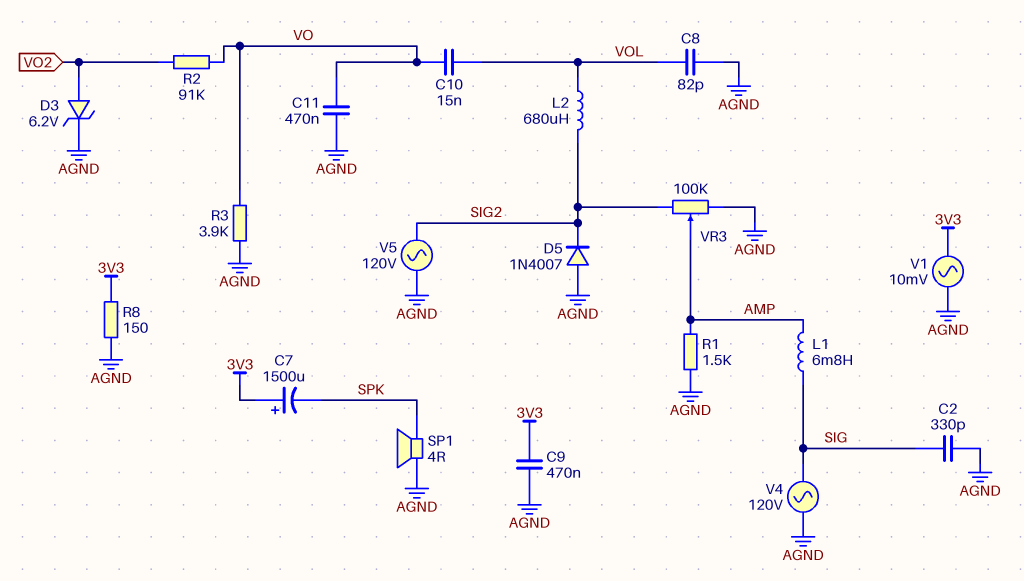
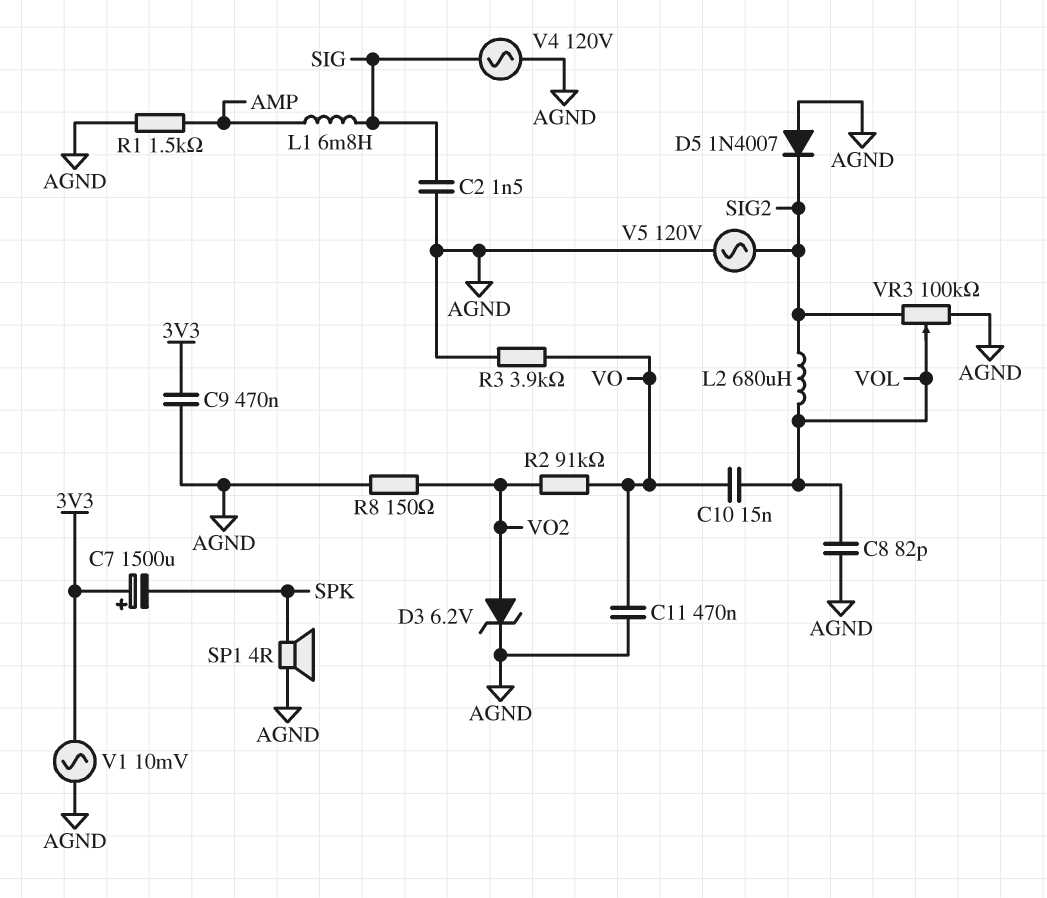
C2: 330pF (AGND, SIG) -> 1.5nF (AGND, SIG)
R8: 150 (3V3, AGND) -> 150 (AGND, VO2)
VR3: 100k (AGND, SIG2, wiper AMP) -> 100k (AGND, SIG2, wiper VOL)

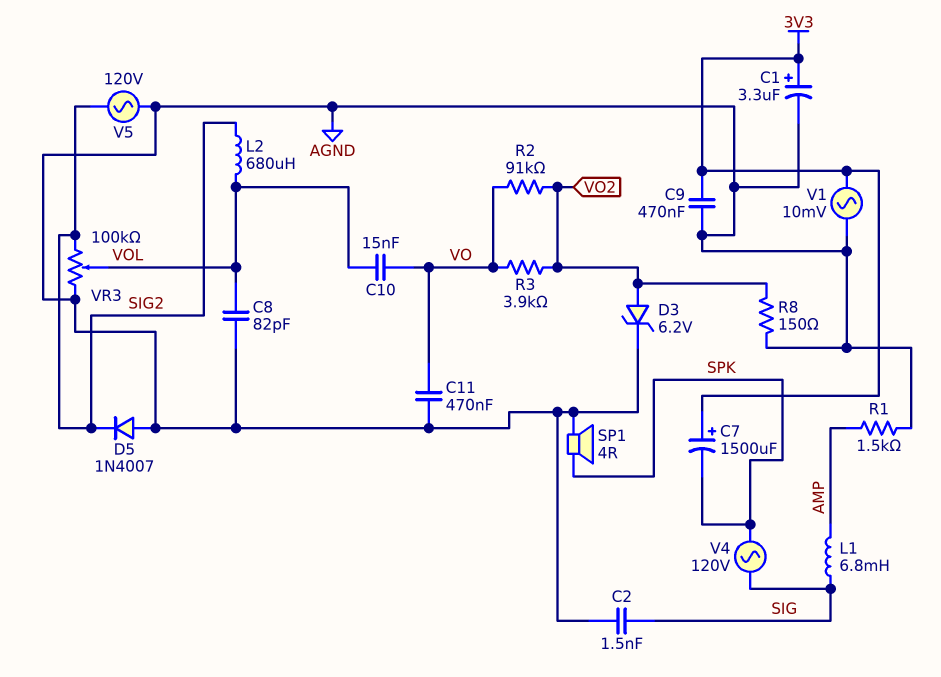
C1: none -> 3.3uF (plus 3V3, minus AGND)
R3: 3.9k (AGND, VO) -> 3.9k (VO, VO2)
V4: AC 120V (AGND, SIG) -> AC 120V (SIG, SPK)

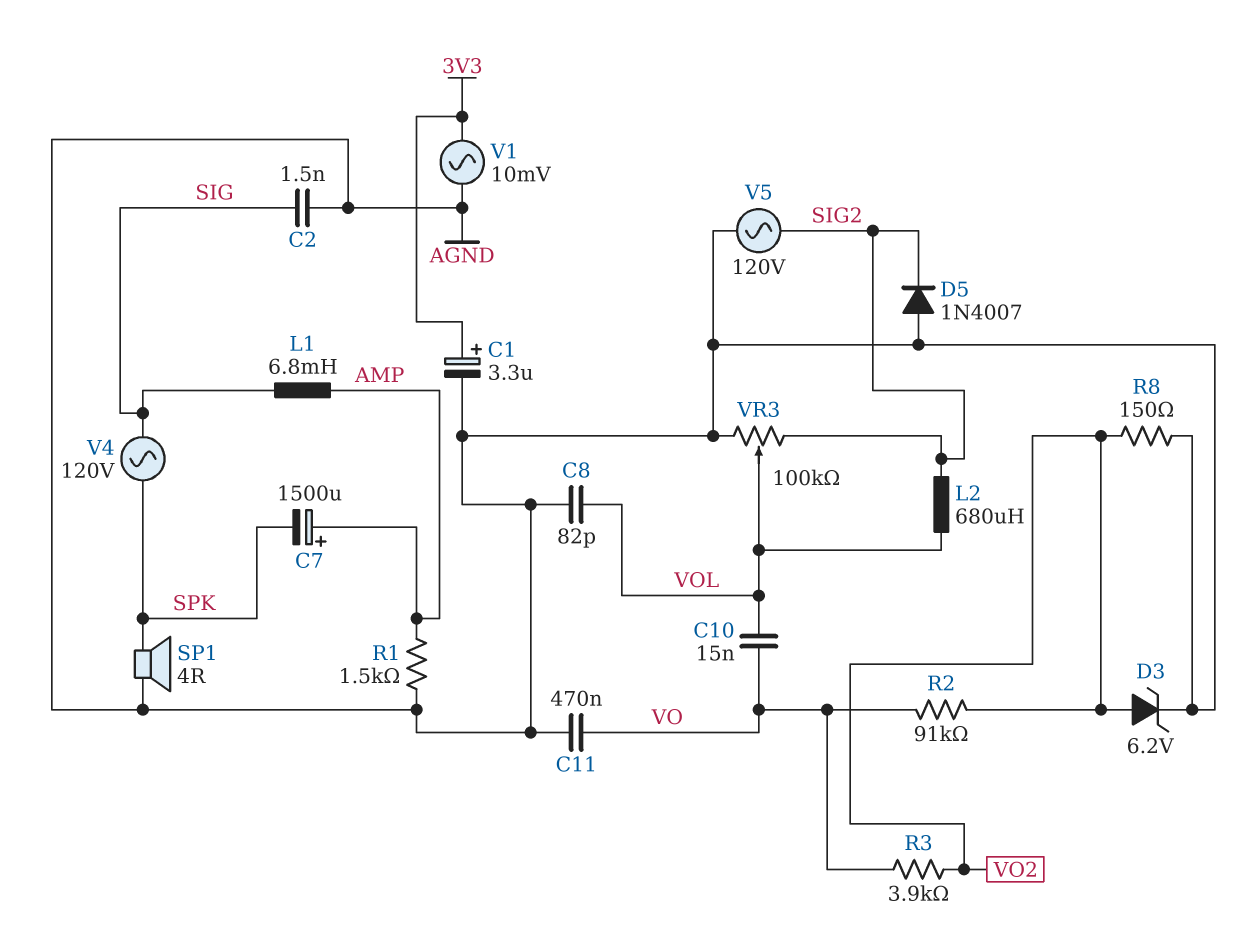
C7: 1500uF (plus 3V3, minus SPK) -> 1500uF (plus AMP, minus SPK)
C9: 470nF (3V3, AGND) -> none

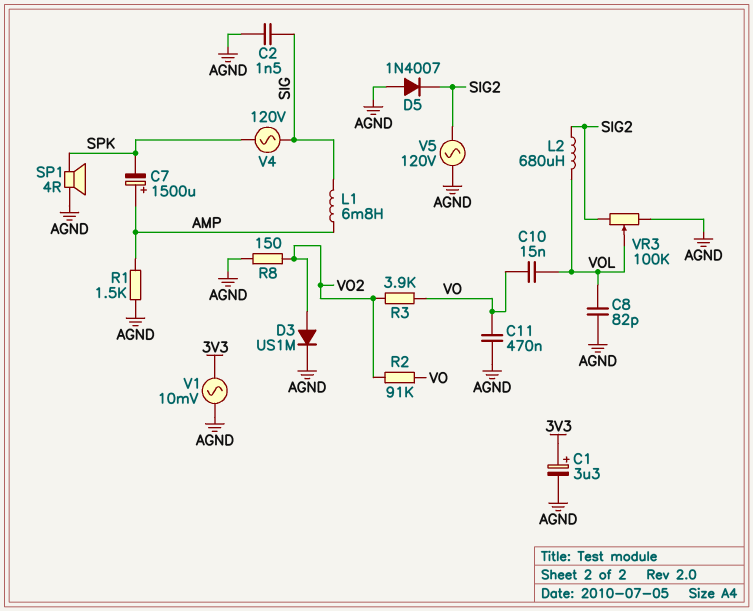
D3: zener 6.2V (A VO2, K AGND) -> diode US1M (A VO2, K AGND)

